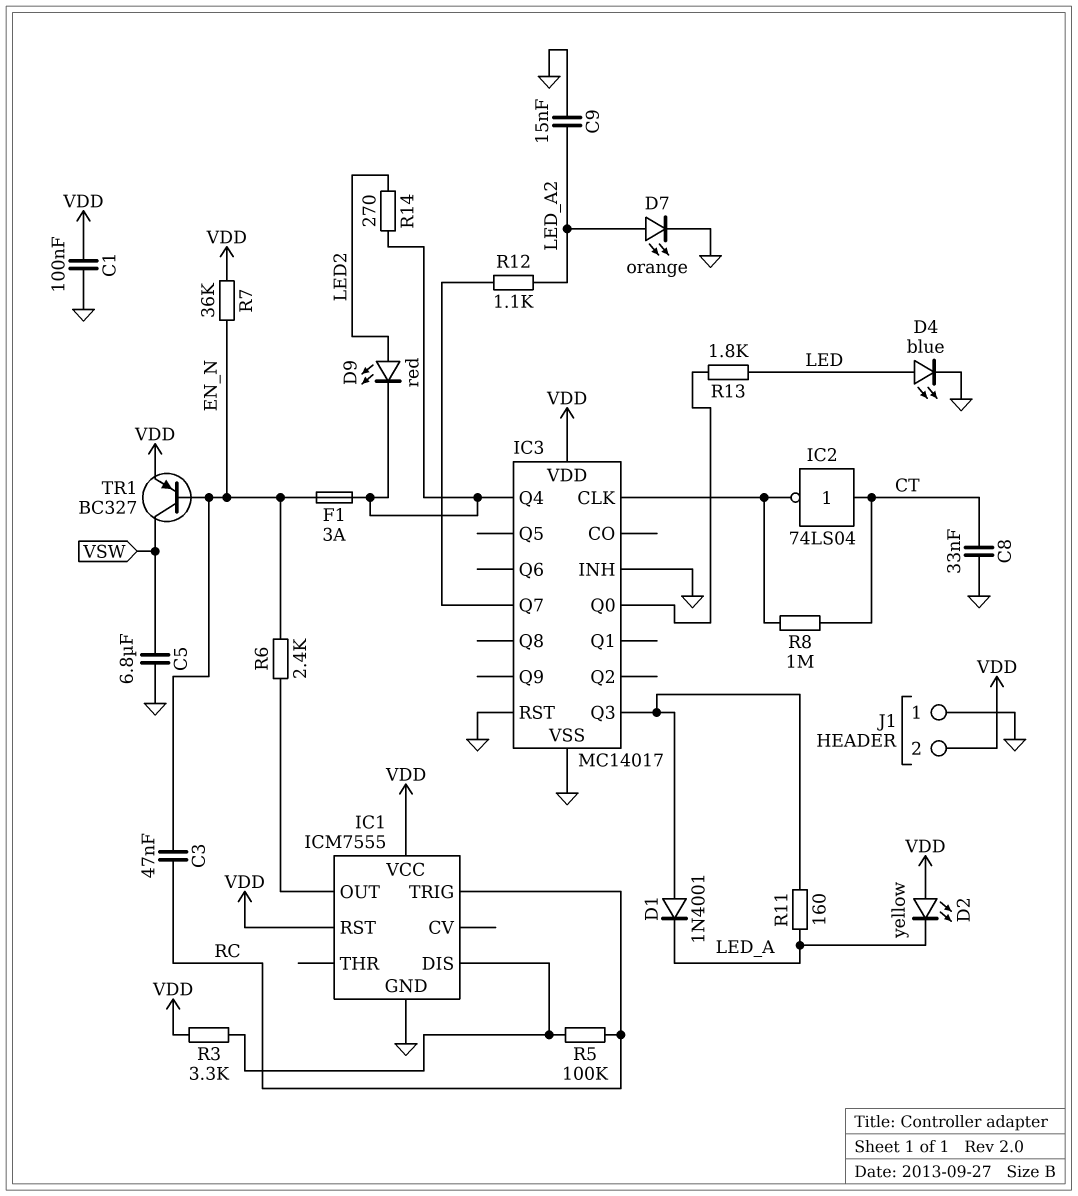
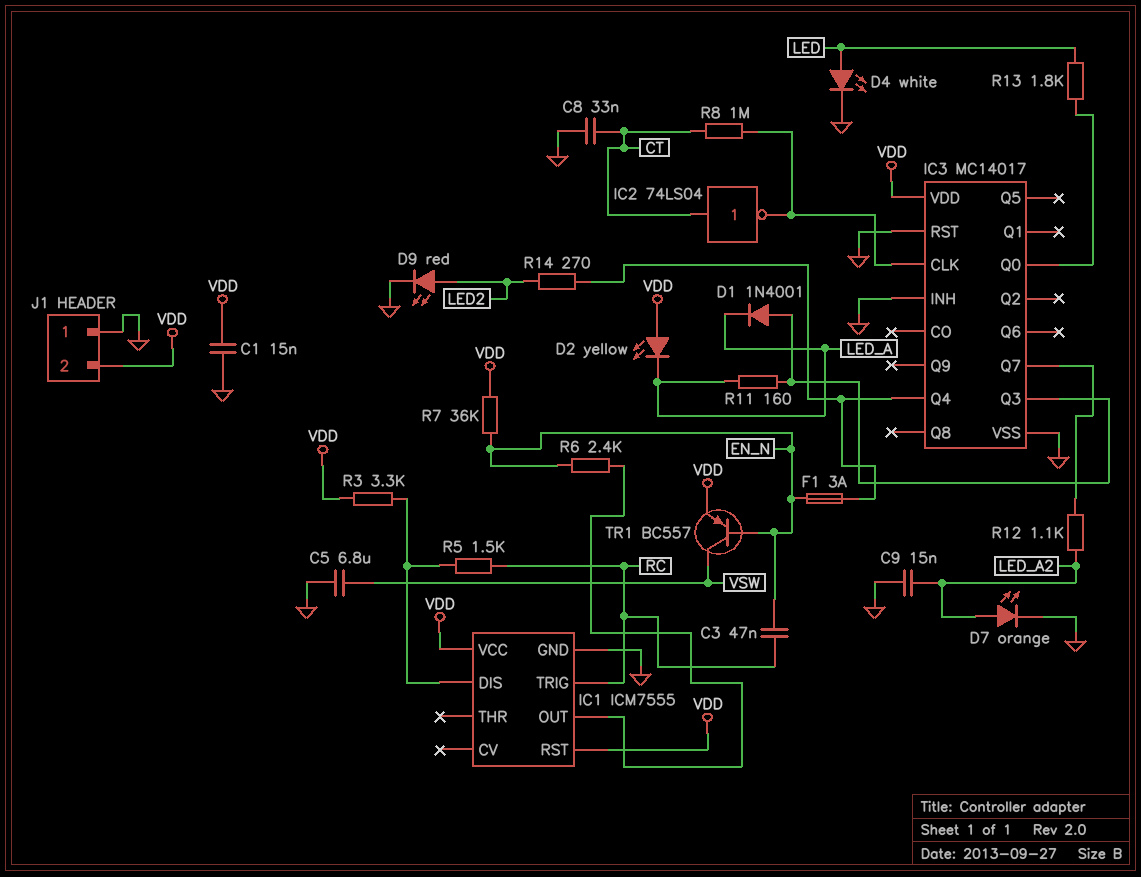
C1: 100nF (GND, VDD) -> 15nF (GND, VDD)
D4: LED blue (A LED, K GND) -> LED white (A LED, K GND)
D9: LED red (A LED2, K IC3/Q4) -> LED red (A LED2, K GND)
R5: 100k (IC1/DIS, RC) -> 1.5k (IC1/DIS, RC)
TR1: PNP BC327 (B EN_N, C VSW, E VDD) -> PNP BC557 (B EN_N, C VSW, E VDD)

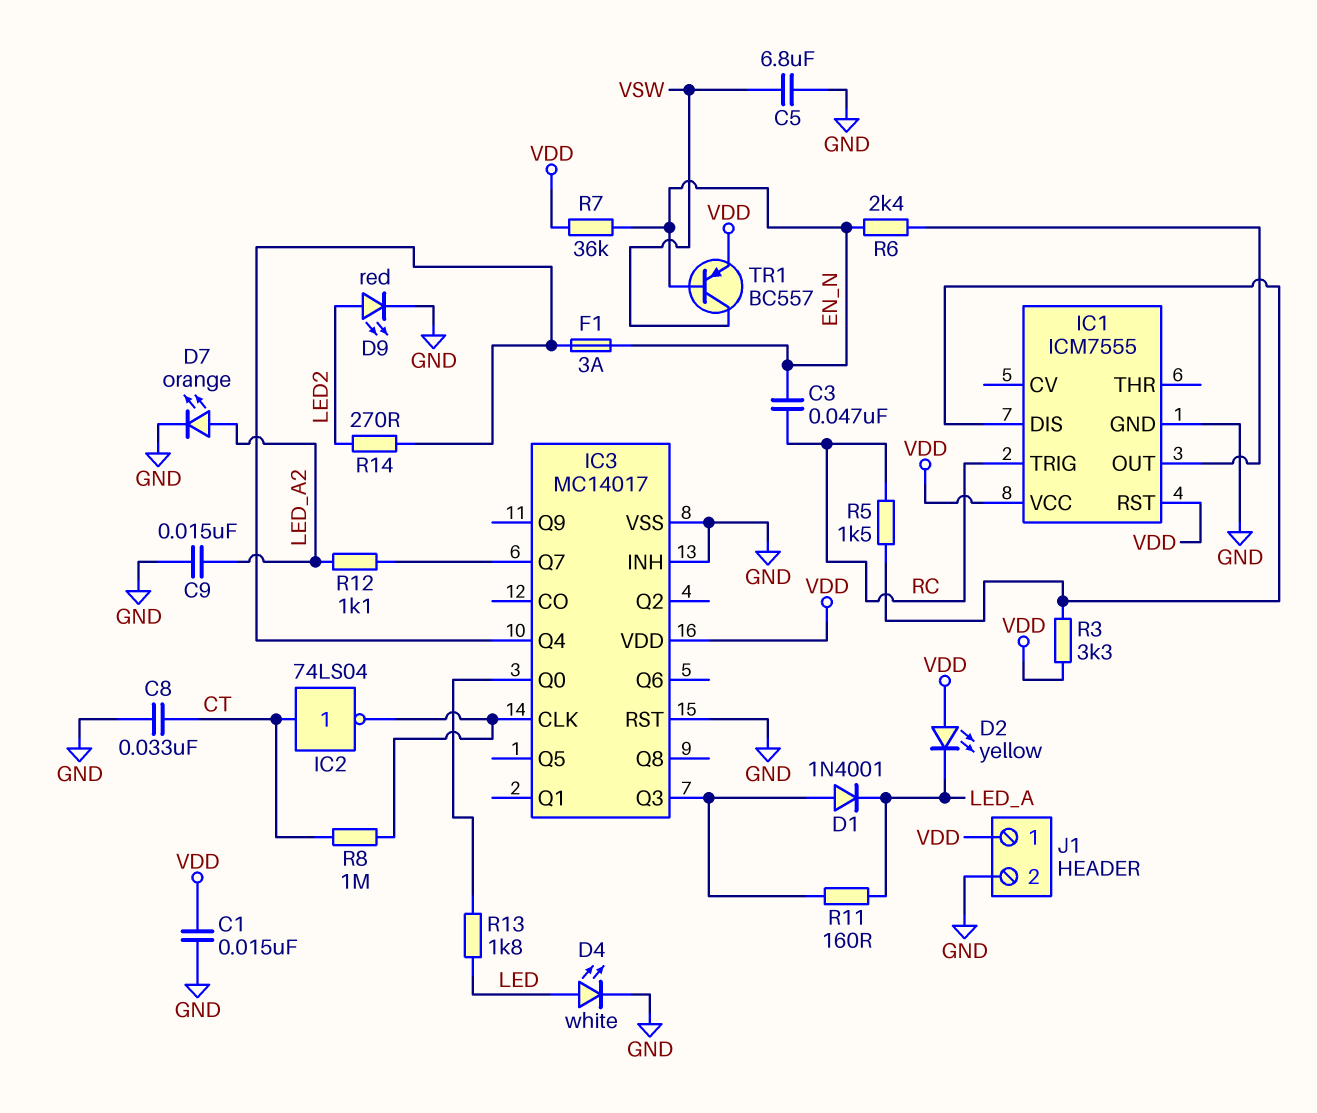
J1 pin 1: GND -> VDD
J1 pin 2: VDD -> GND

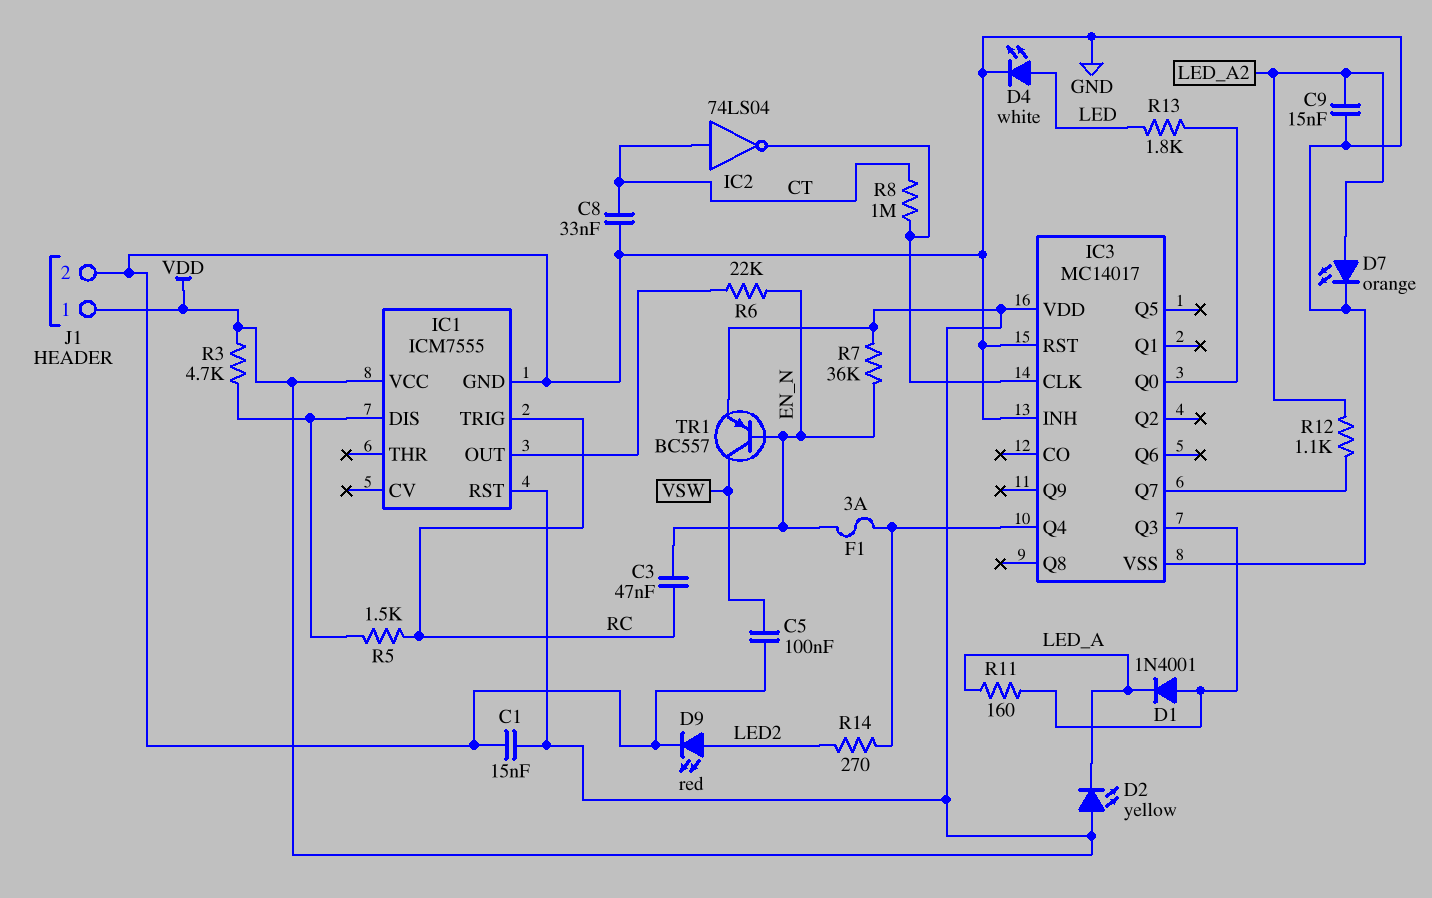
C5: 6.8uF (GND, VSW) -> 100nF (GND, VSW)
R3: 3.3k (IC1/DIS, VDD) -> 4.7k (IC1/DIS, VDD)
R6: 2.4k (EN_N, IC1/OUT) -> 22k (EN_N, IC1/OUT)

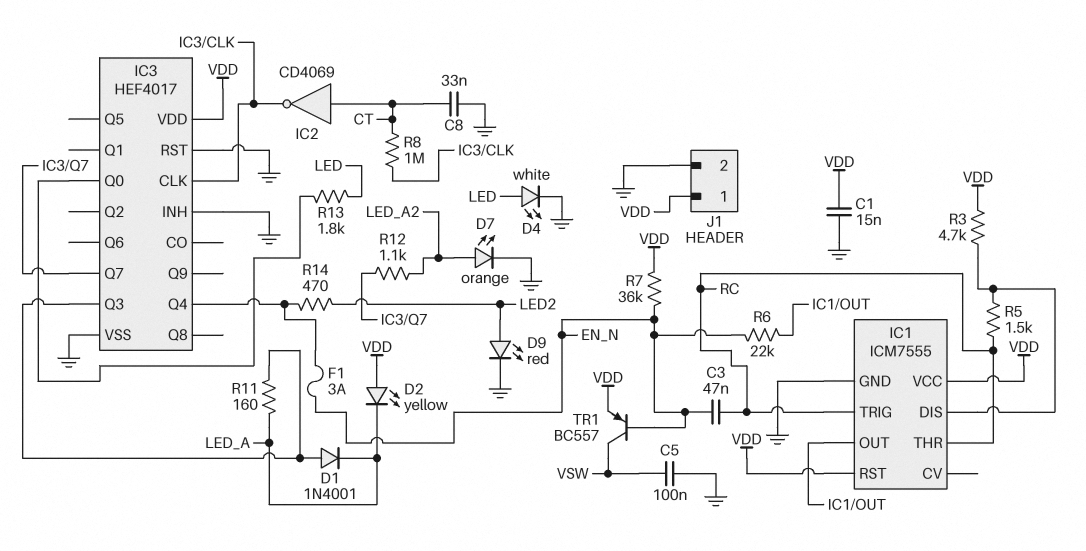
C9: 15nF (GND, LED_A2) -> none
IC1 pin THR: none -> RC
IC2: NOT 74LS04 (in CT, out IC3/CLK) -> NOT CD4069 (in CT, out IC3/CLK)
IC3: MC14017 -> HEF4017
R14: 270 (IC3/Q4, LED2) -> 470 (IC3/Q4, LED2)

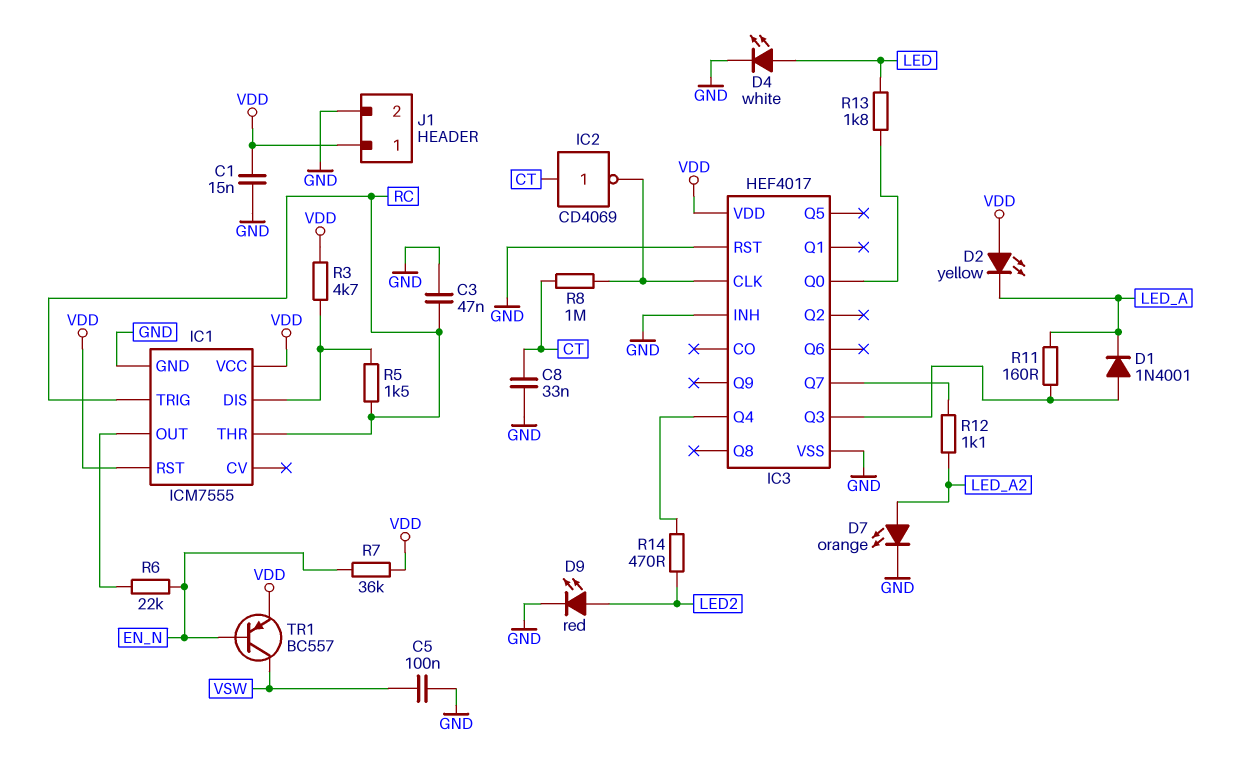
C3: 47nF (EN_N, RC) -> 47nF (GND, RC)
F1: 3A (EN_N, IC3/Q4) -> none

